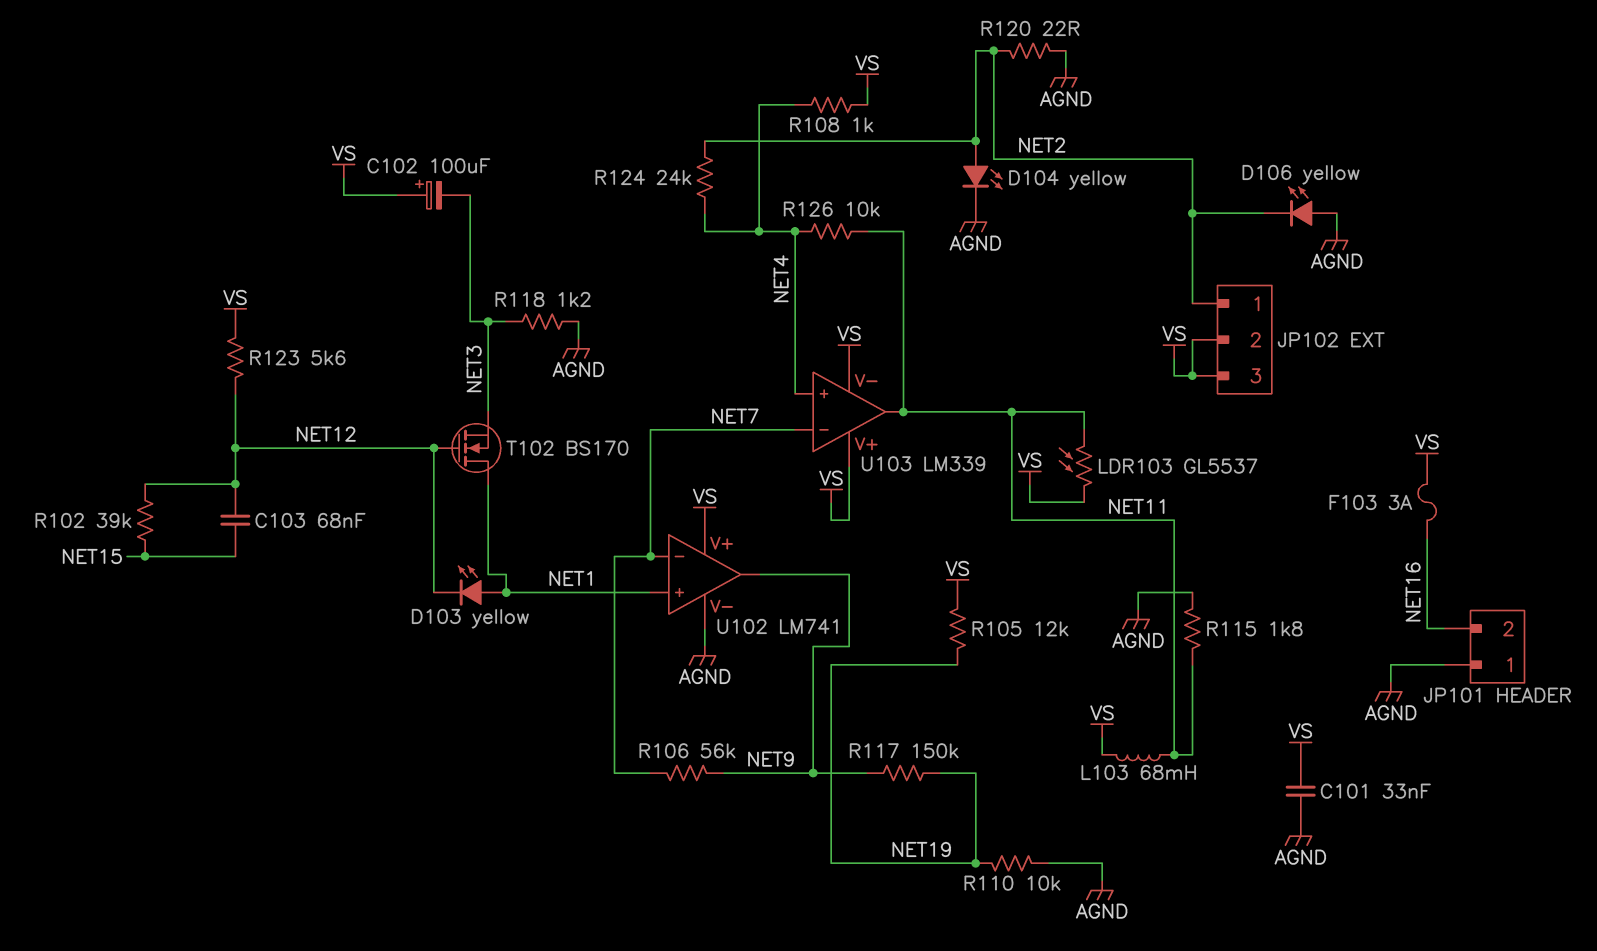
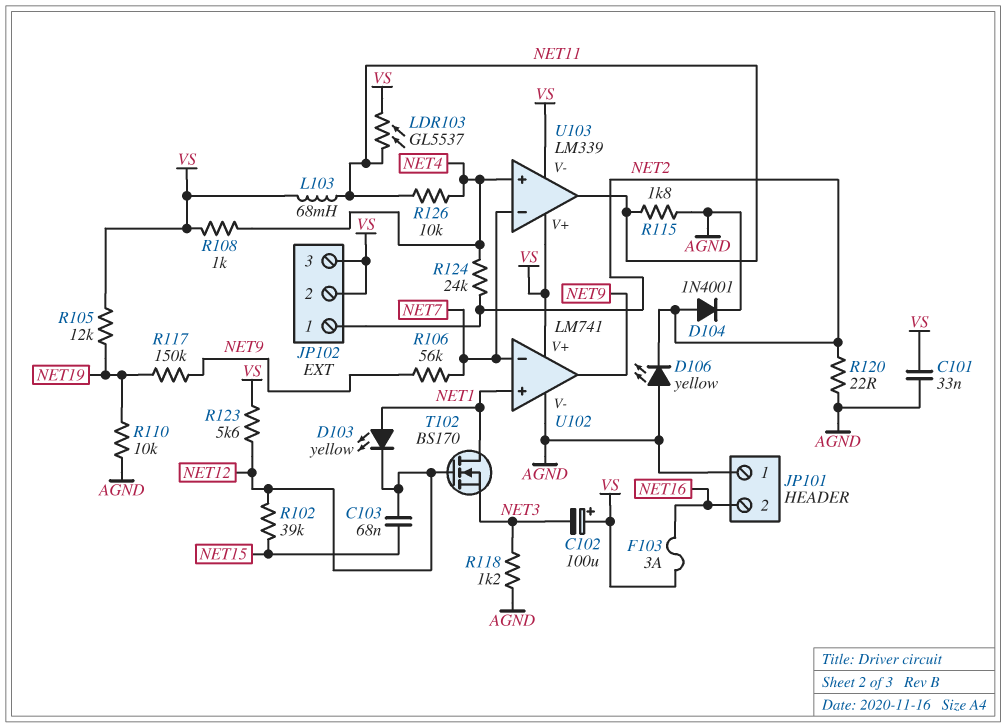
D104: LED yellow (A NET2, K AGND) -> diode 1N4001 (A NET2, K AGND)

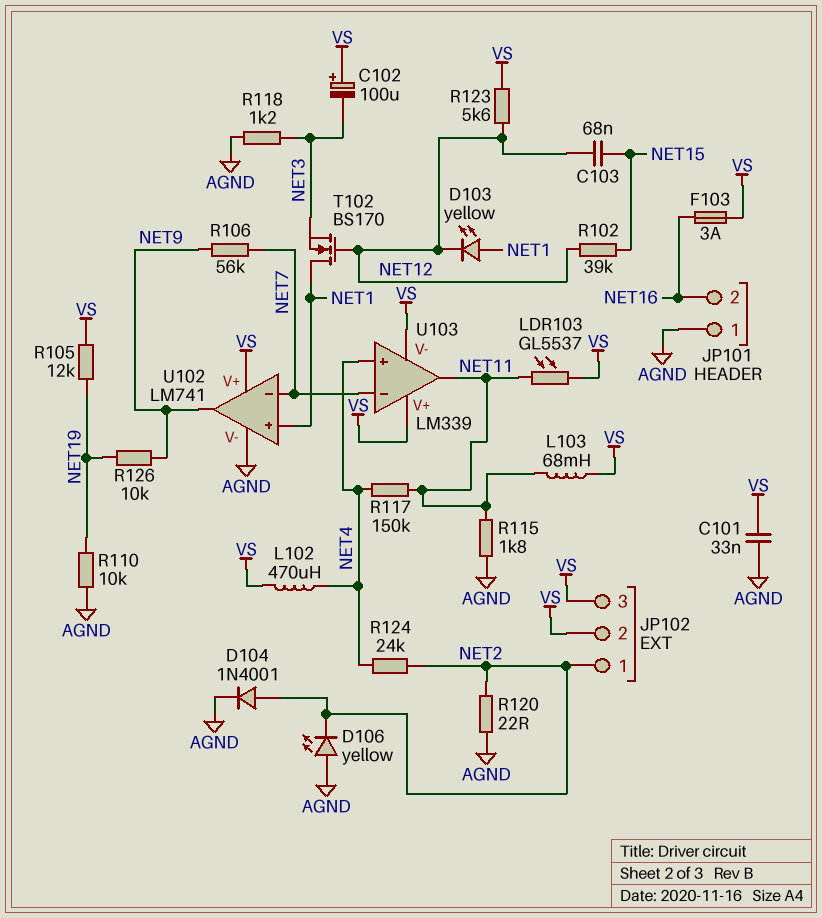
L102: none -> 470uH (NET4, VS)
R108: 1k (NET4, VS) -> none
R117: 150k (NET9, NET19) -> 150k (NET4, NET11)
R126: 10k (NET4, NET11) -> 10k (NET9, NET19)

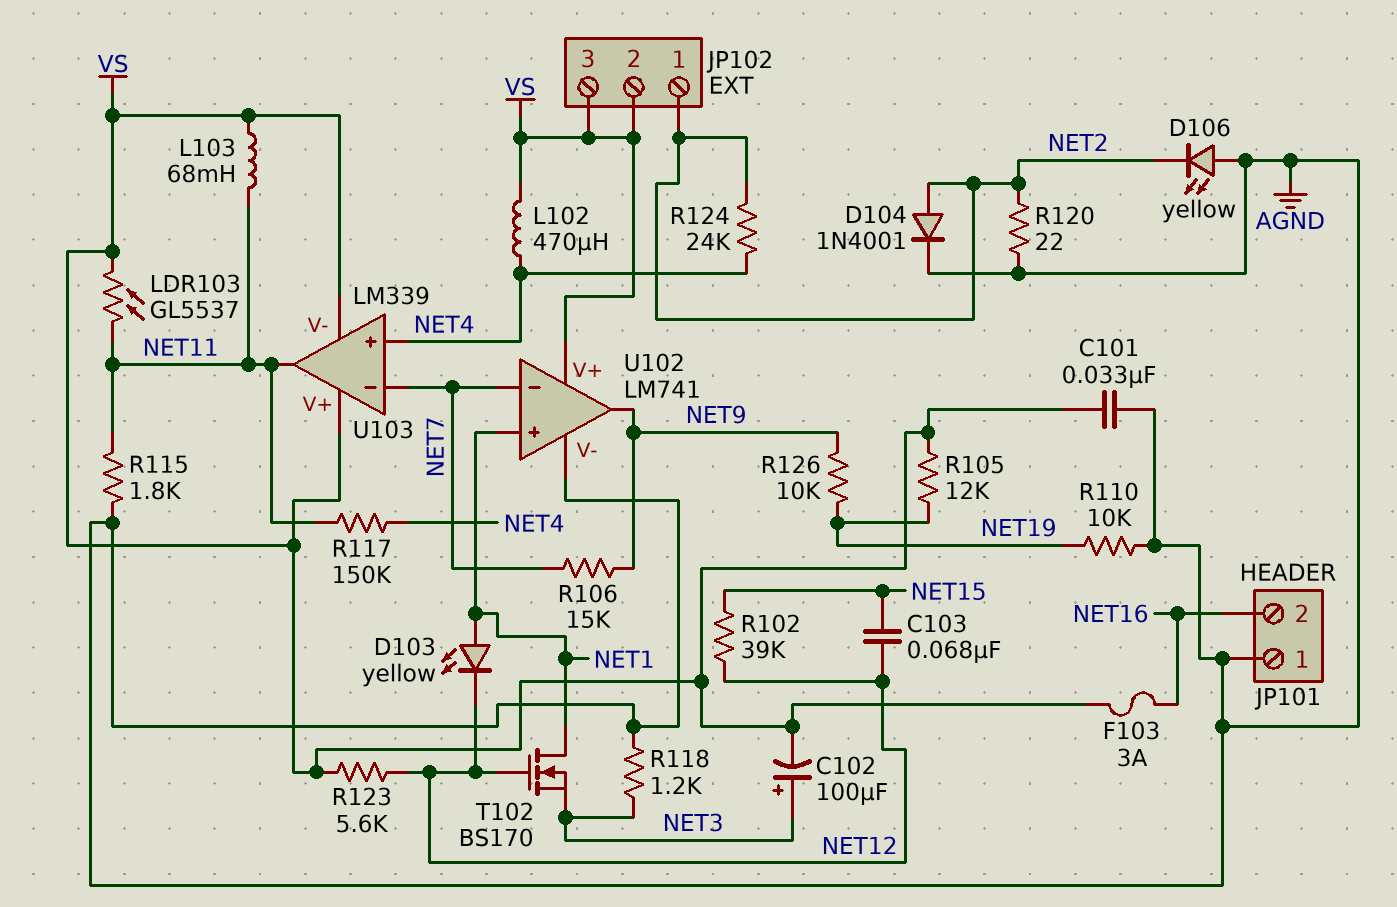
C102: 100uF (plus VS, minus NET3) -> 100uF (plus NET3, minus VS)
R106: 56k (NET7, NET9) -> 15k (NET7, NET9)

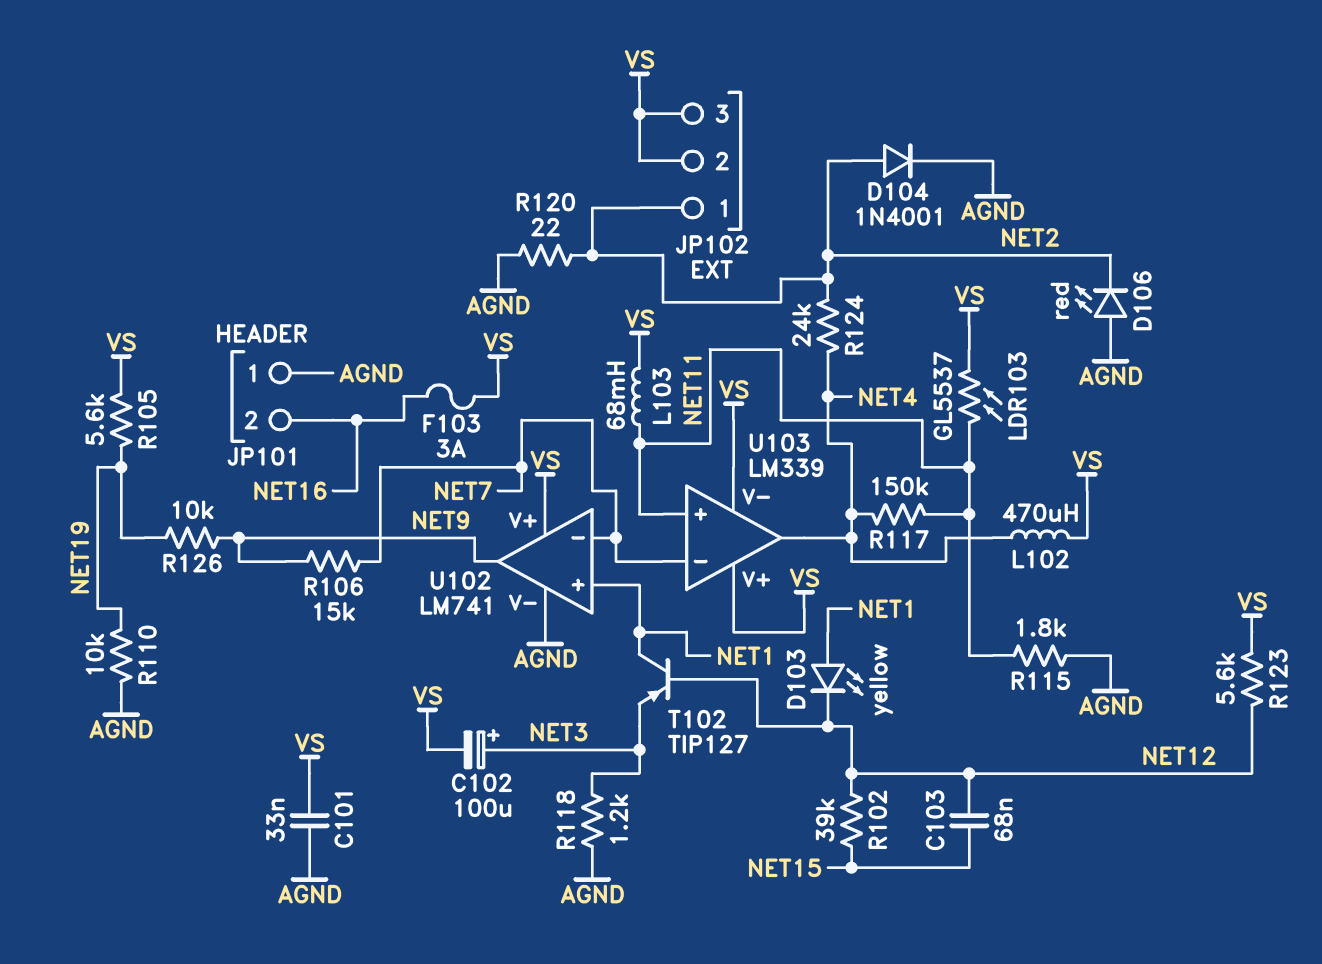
D106: LED yellow (A AGND, K NET2) -> LED red (A AGND, K NET2)
R105: 12k (NET19, VS) -> 5.6k (NET19, VS)
T102: NMOS BS170 (G NET12, D NET1, S NET3) -> PNP TIP127 (B NET12, C NET1, E NET3)
U103 pin in+: NET4 -> NET11
U103 pin out: NET11 -> NET4

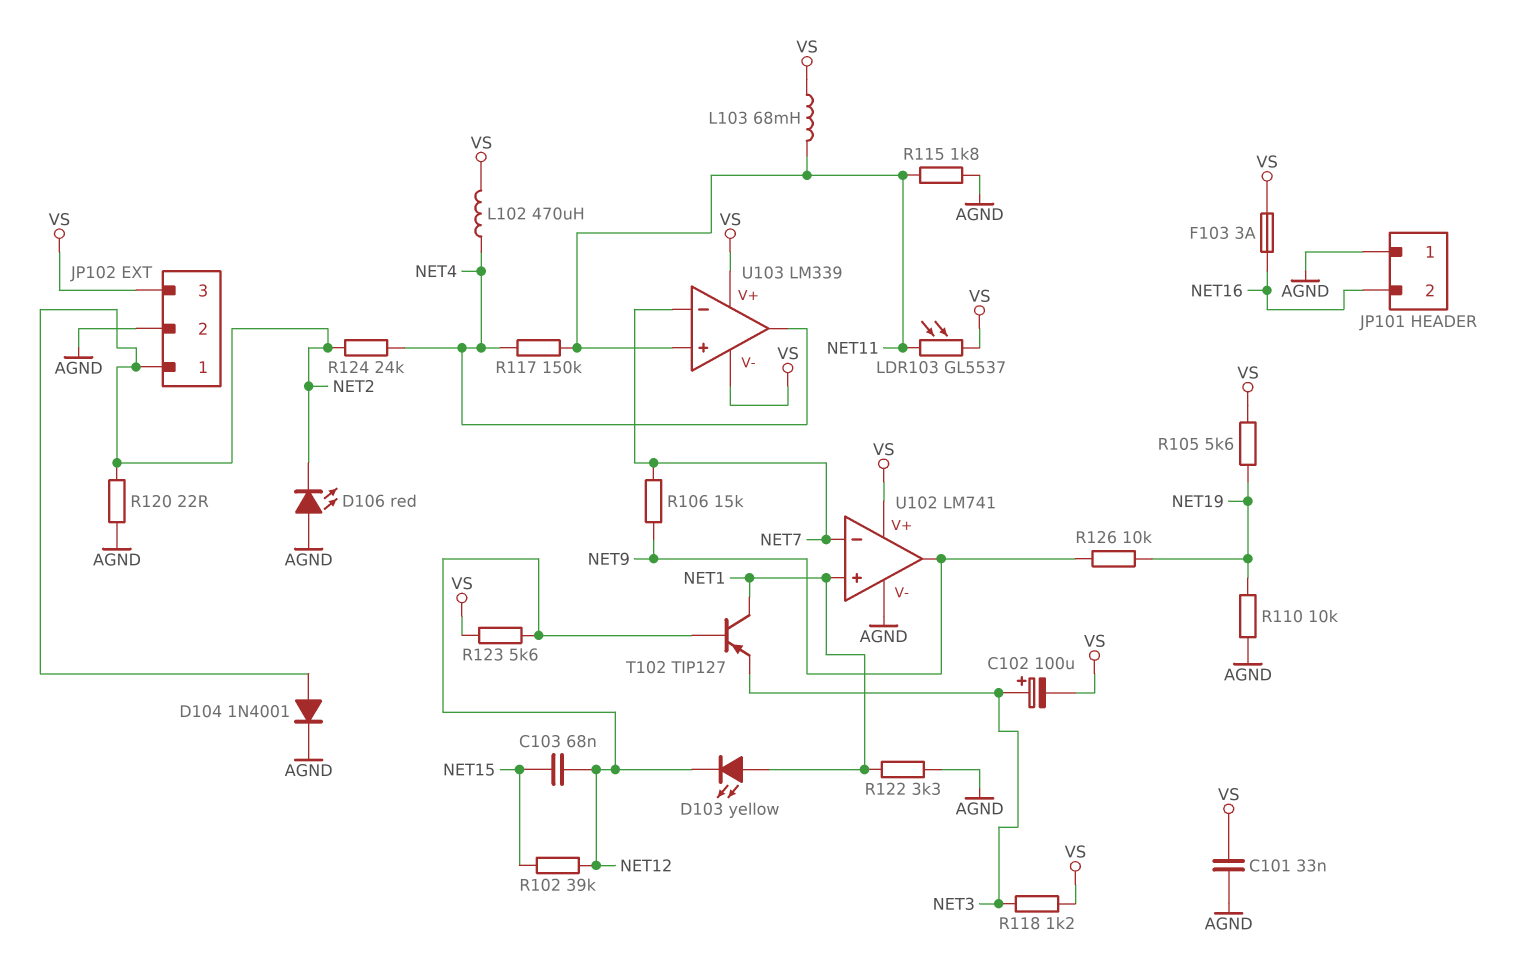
JP102 pin 2: VS -> AGND
R118: 1.2k (AGND, NET3) -> 1.2k (NET3, VS)
R122: none -> 3.3k (AGND, NET1)

